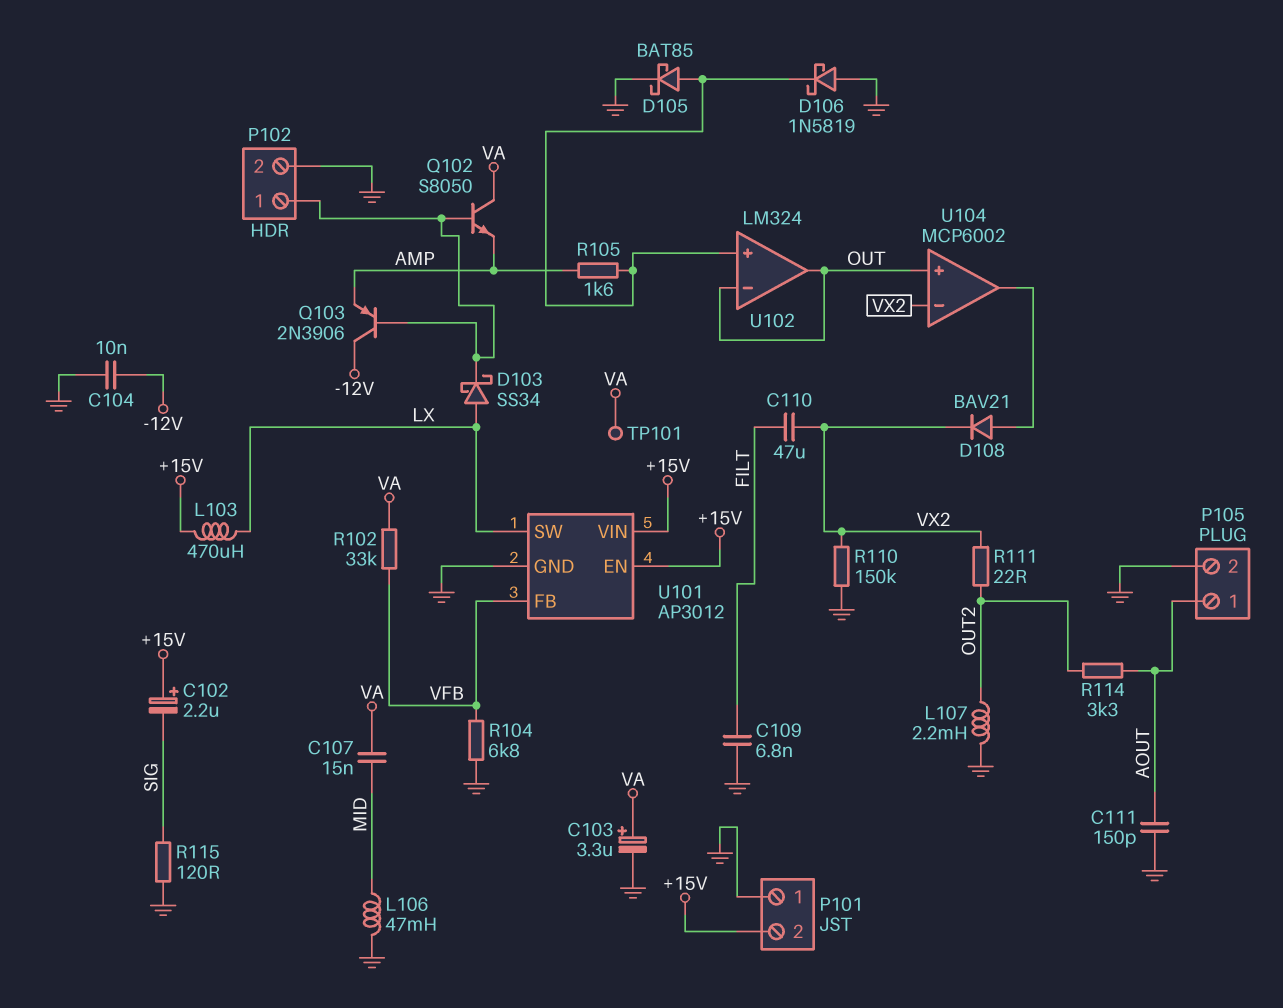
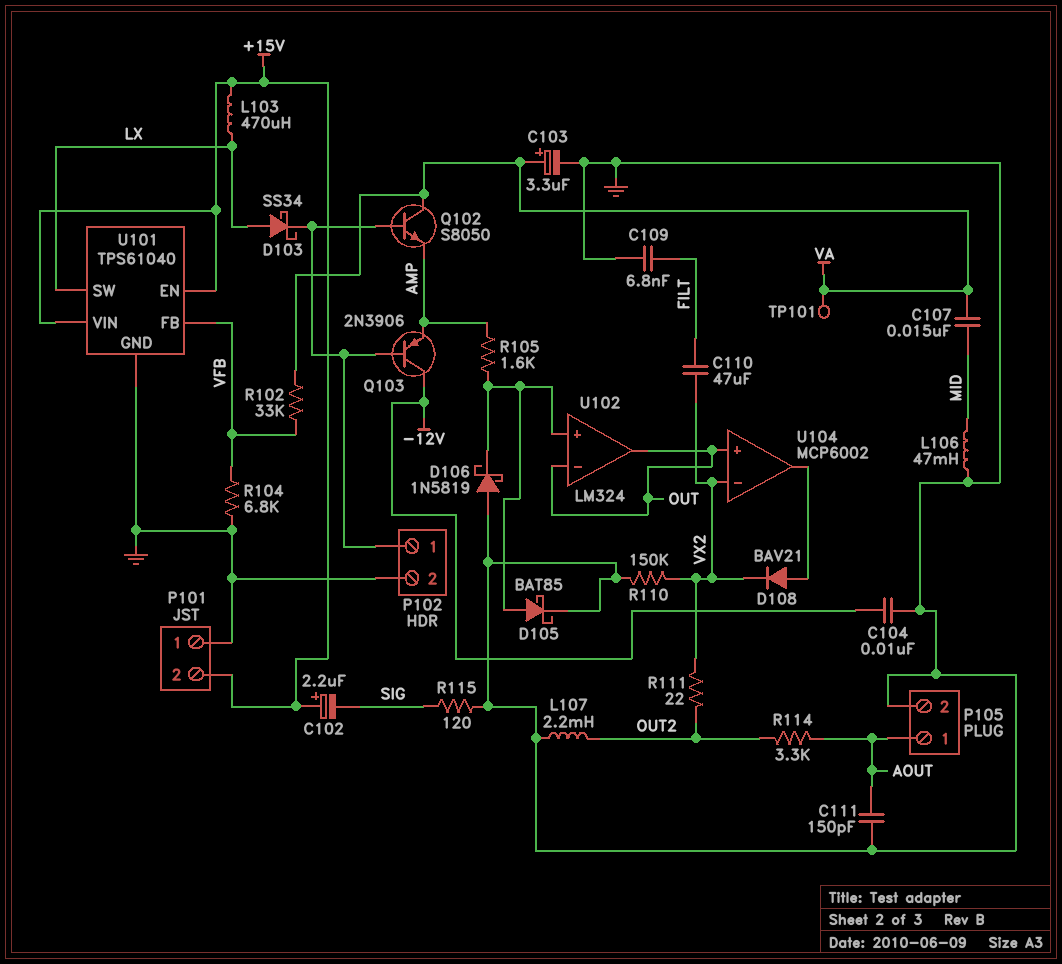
U101: AP3012 -> TPS61040

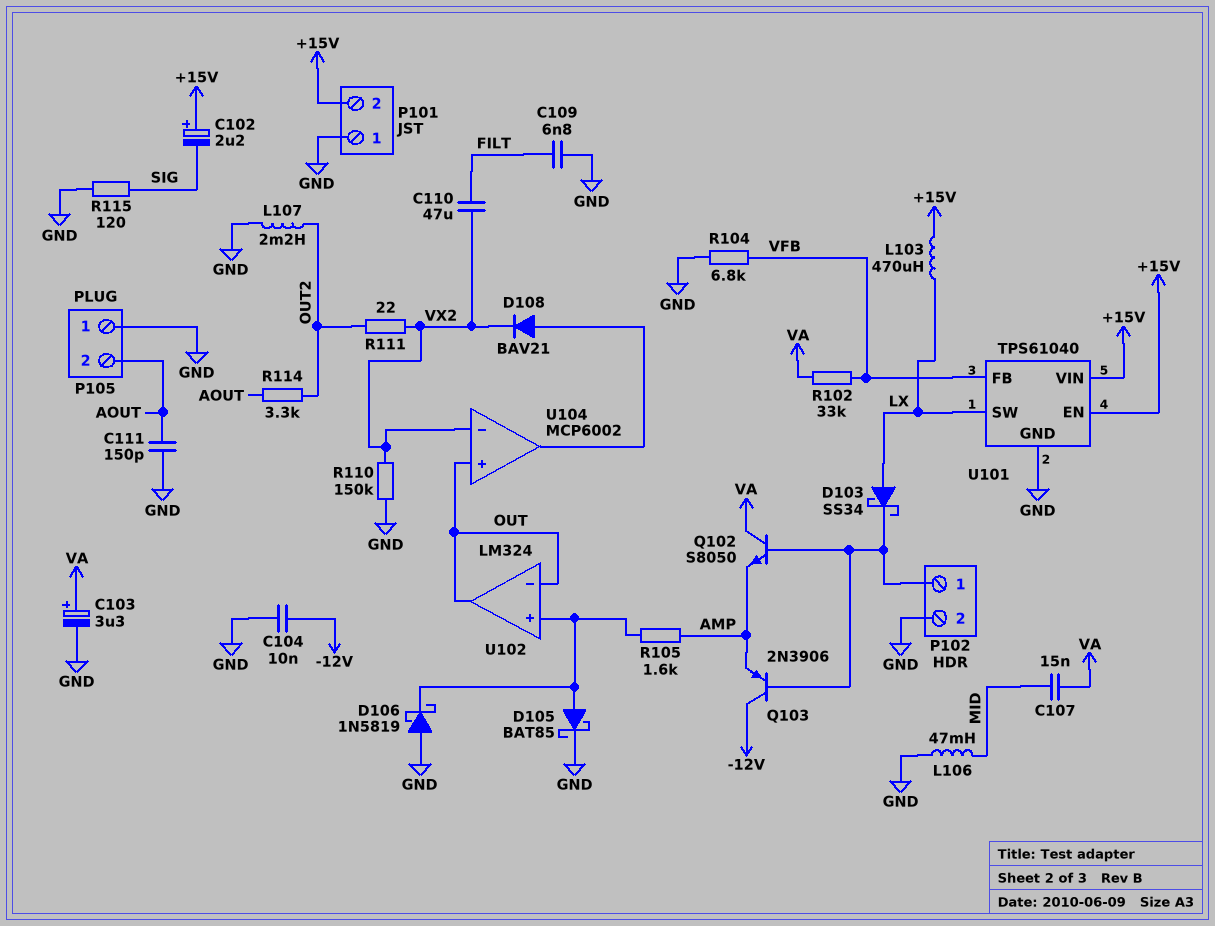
P105 pin 1: AOUT -> GND
P105 pin 2: GND -> AOUT
TP101: test point (VA) -> none

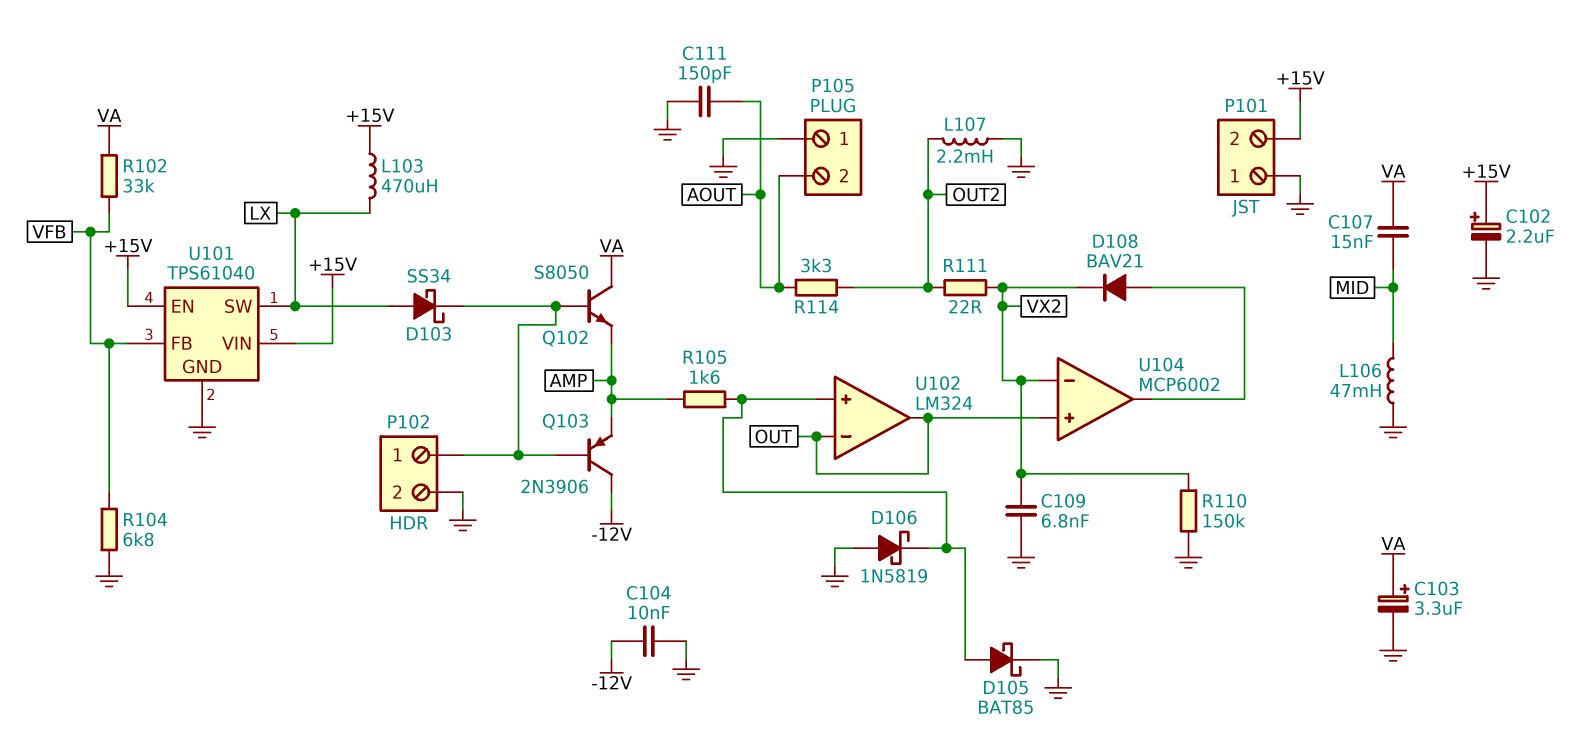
C102: 2.2uF (plus +15V, minus SIG) -> 2.2uF (plus +15V, minus GND)
C109: 6.8nF (FILT, GND) -> 6.8nF (GND, VX2)
C110: 47uF (FILT, VX2) -> none
R115: 120 (GND, SIG) -> none

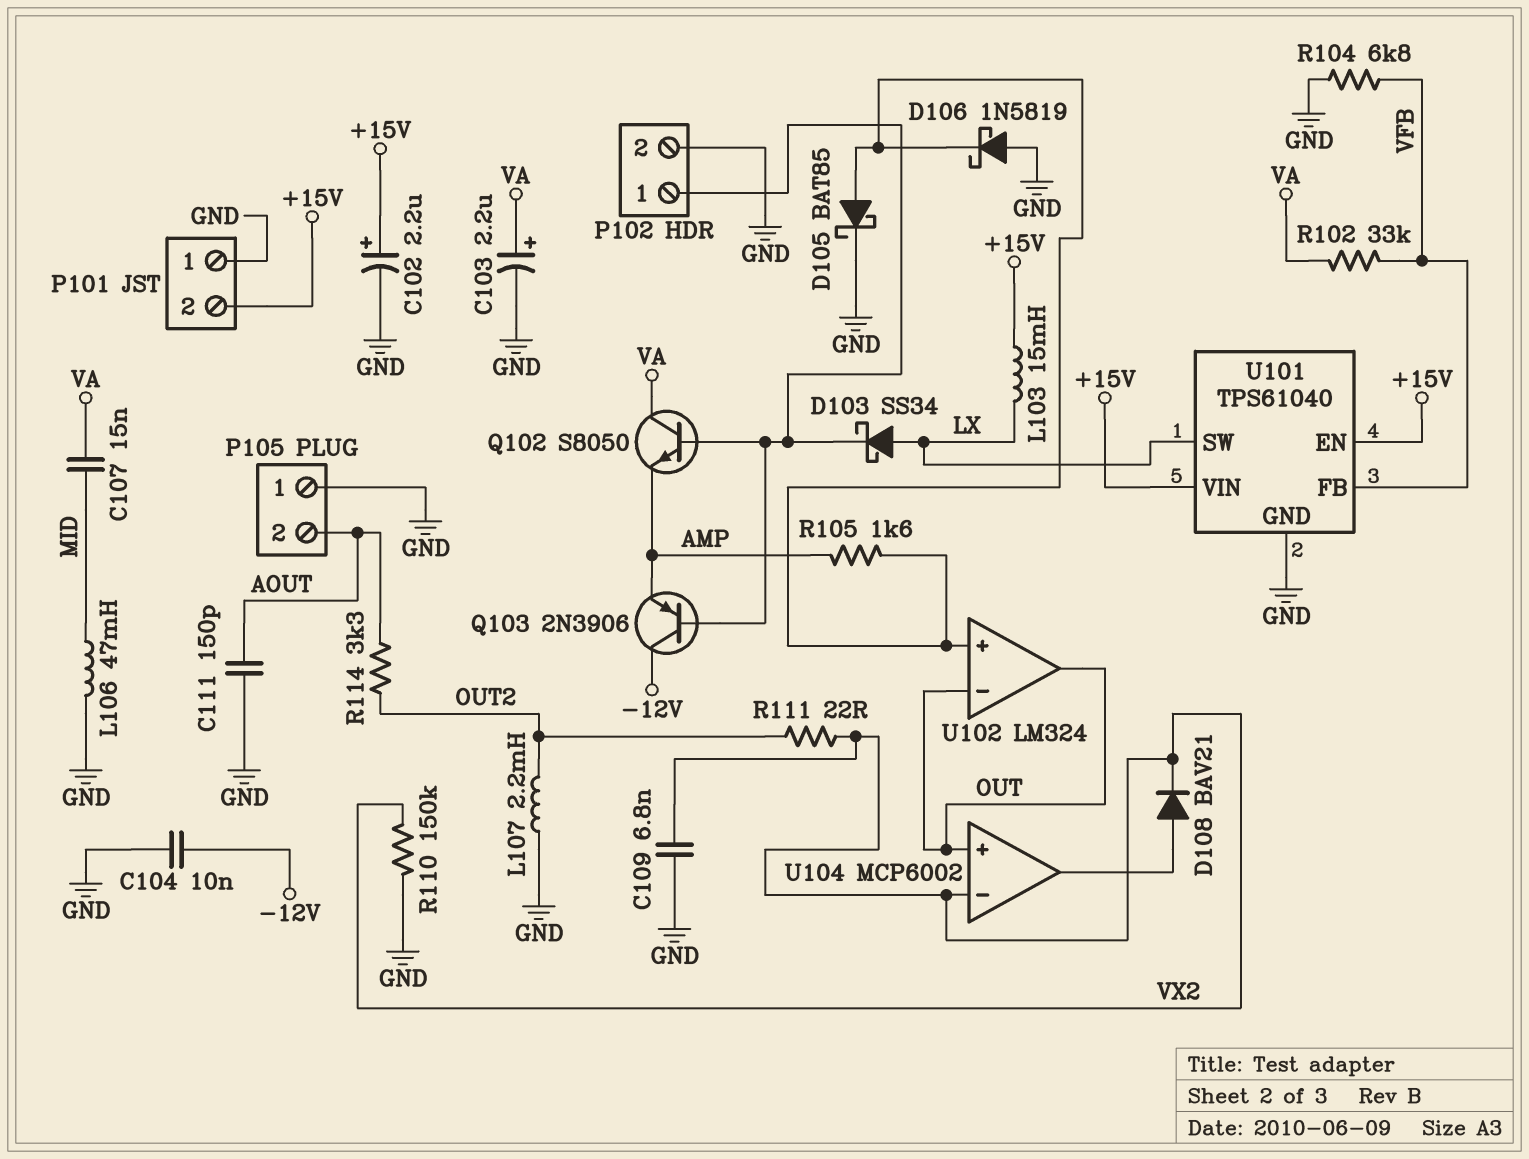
C103: 3.3uF (plus VA, minus GND) -> 2.2uF (plus VA, minus GND)
L103: 470uH (+15V, LX) -> 15mH (+15V, LX)

